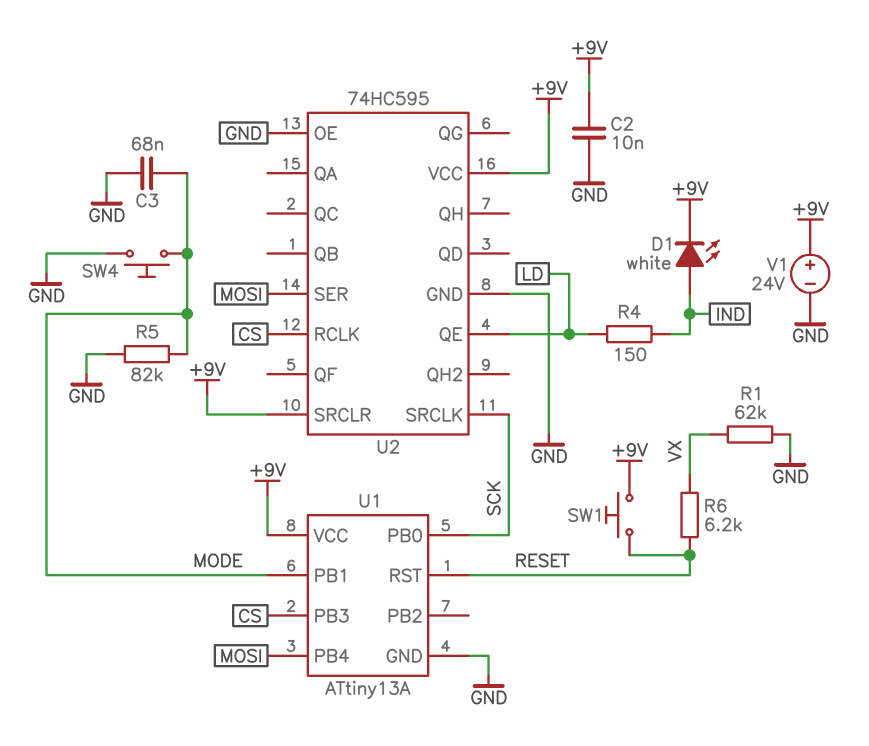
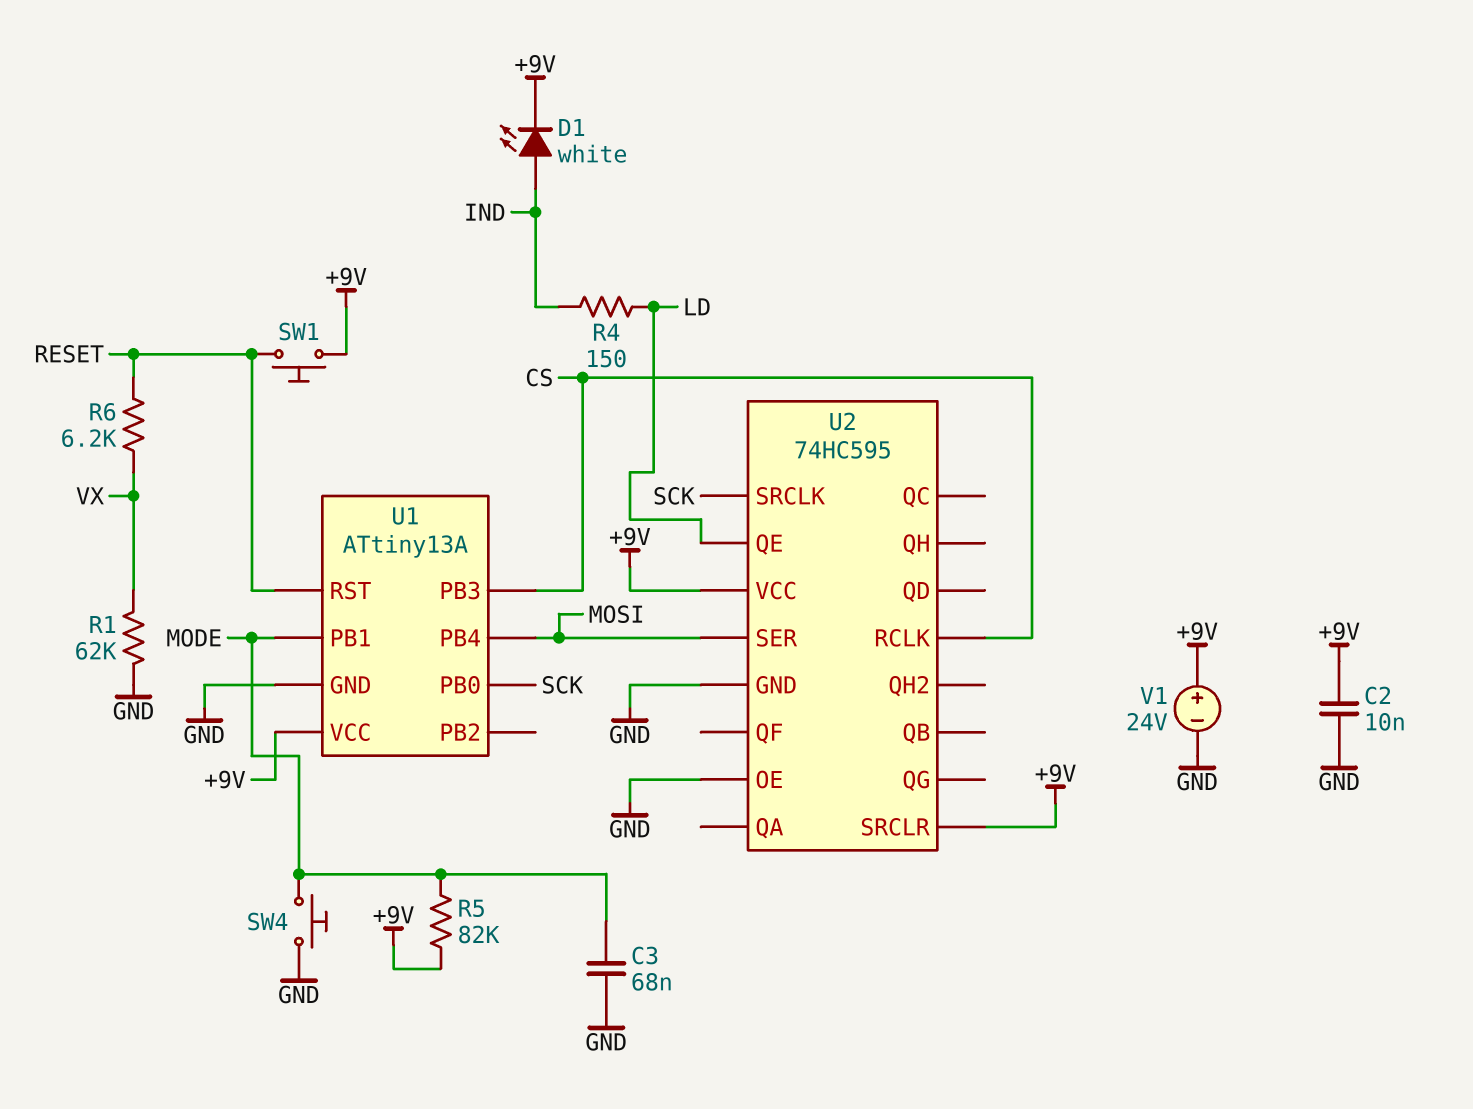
R5: 82k (GND, MODE) -> 82k (+9V, MODE)

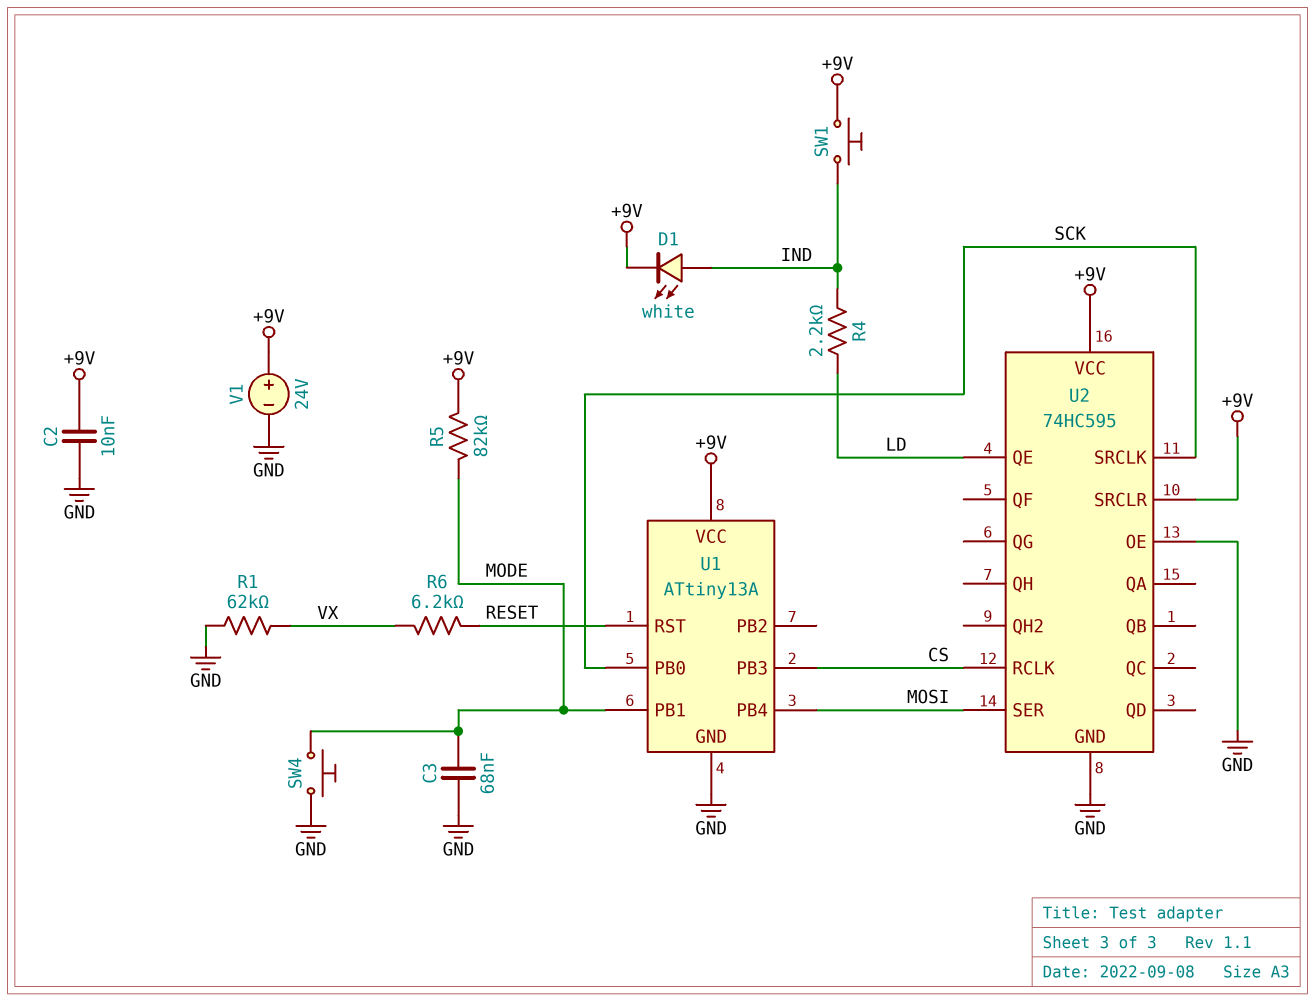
R4: 150 (IND, LD) -> 2.2k (IND, LD)
SW1: button (+9V, RESET) -> button (+9V, IND)

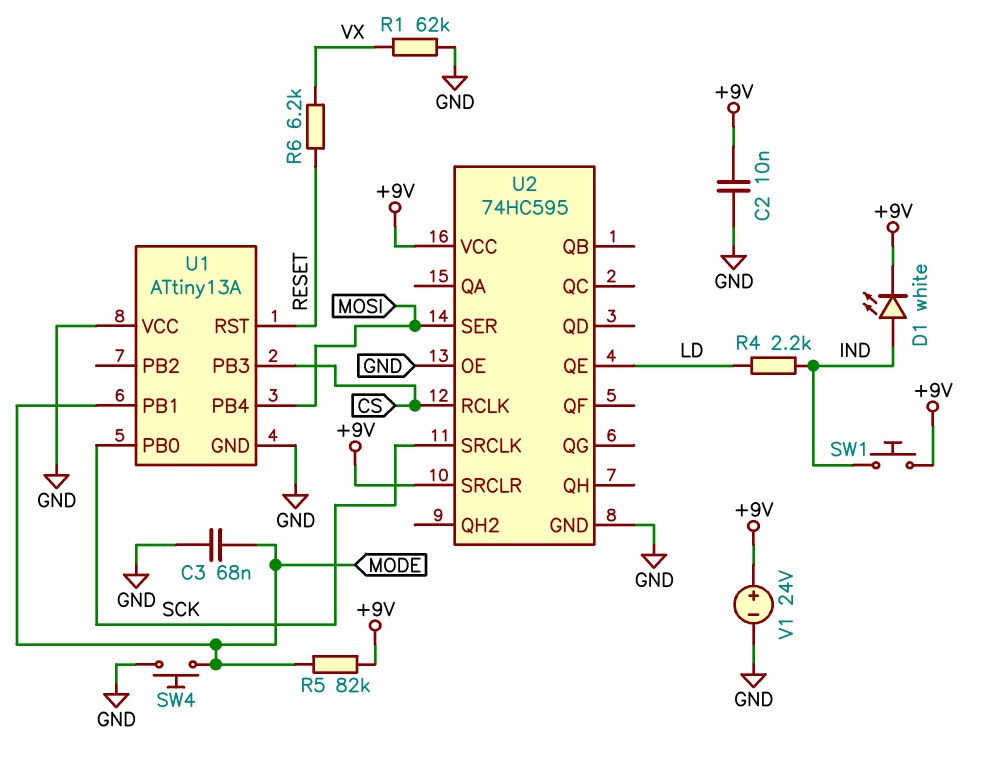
U1 pin VCC: +9V -> GND

